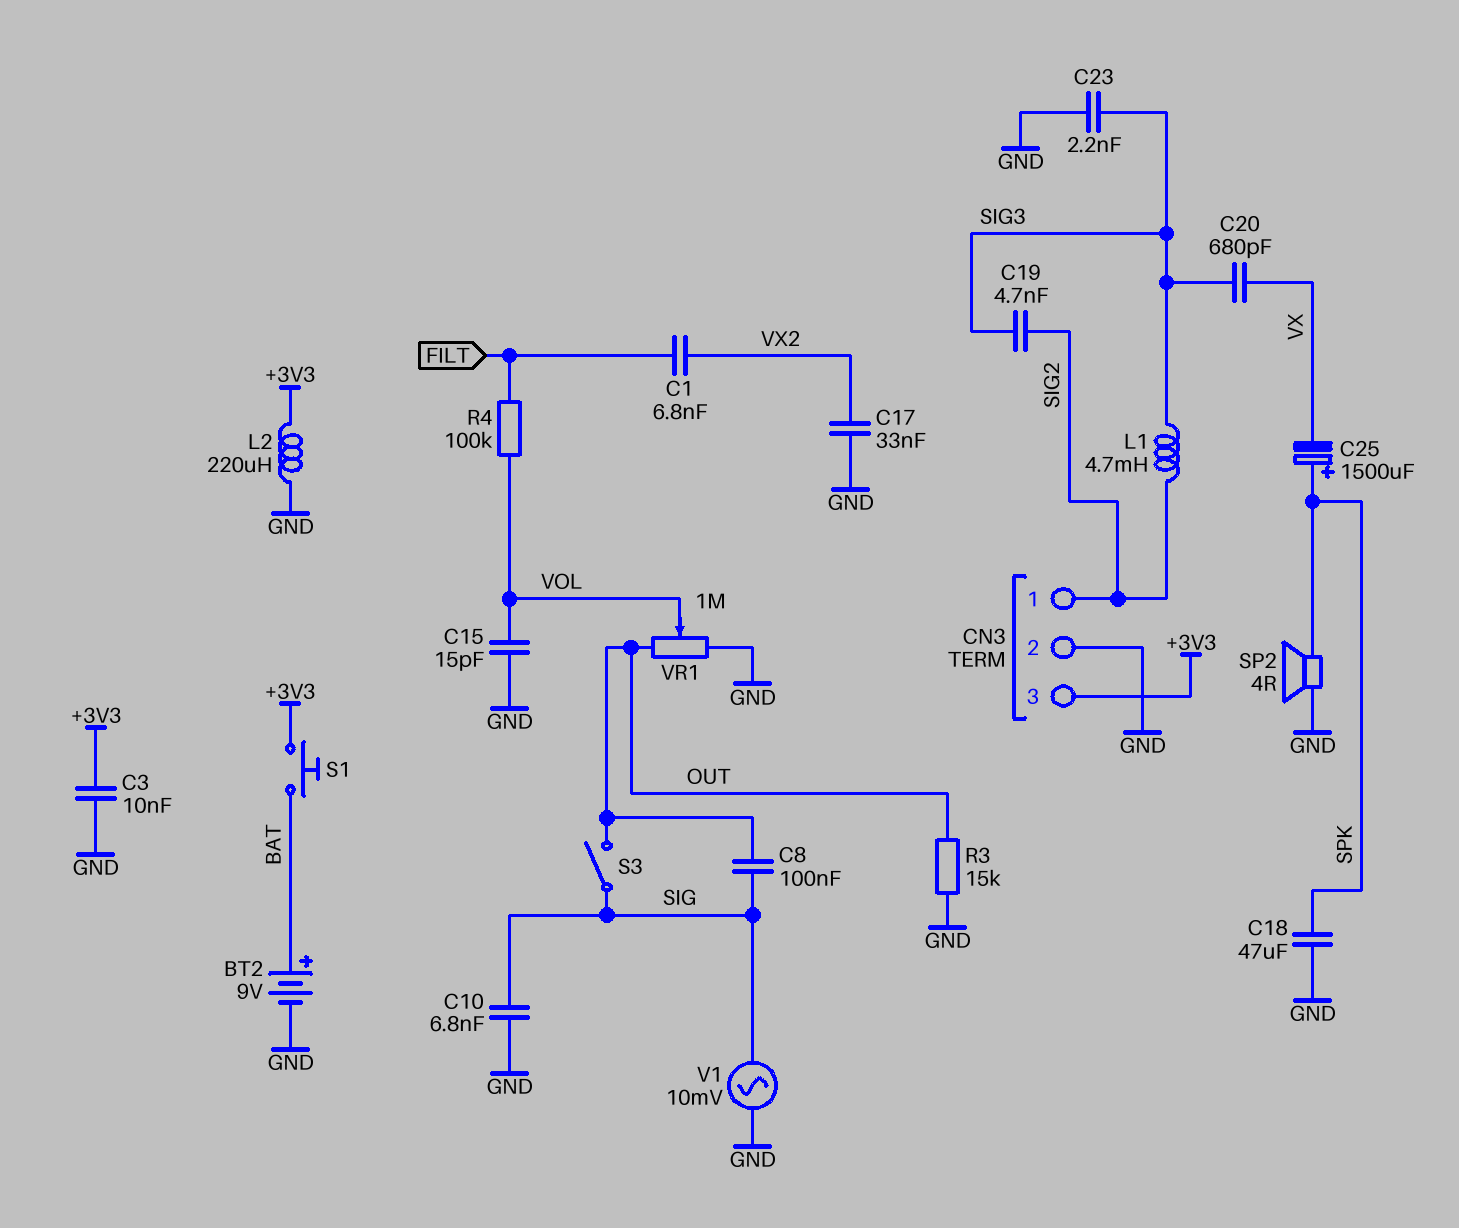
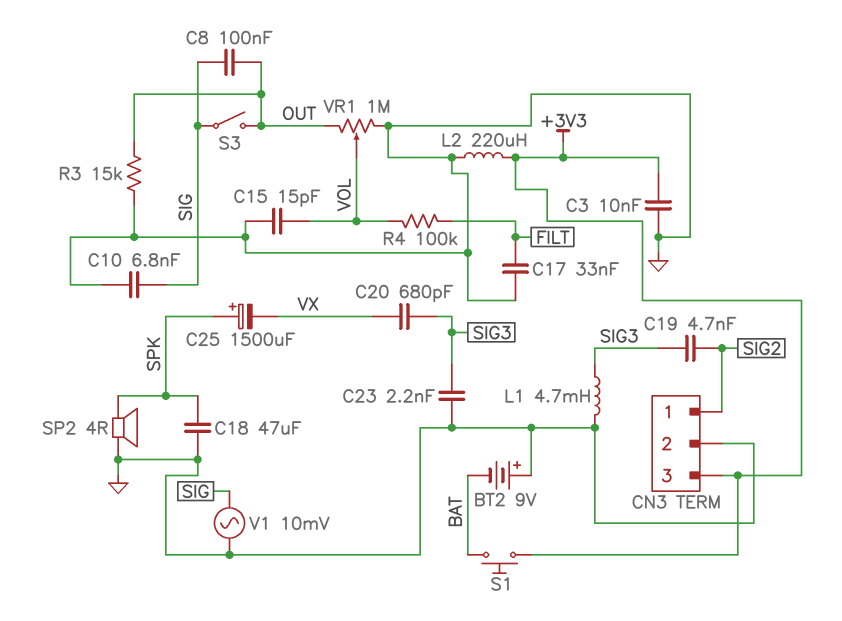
BT2: 9V (plus BAT, minus GND) -> 9V (plus GND, minus BAT)
C1: 6.8nF (FILT, VX2) -> none
C17: 33nF (GND, VX2) -> 33nF (FILT, GND)
L1: 4.7mH (SIG2, SIG3) -> 4.7mH (GND, SIG3)

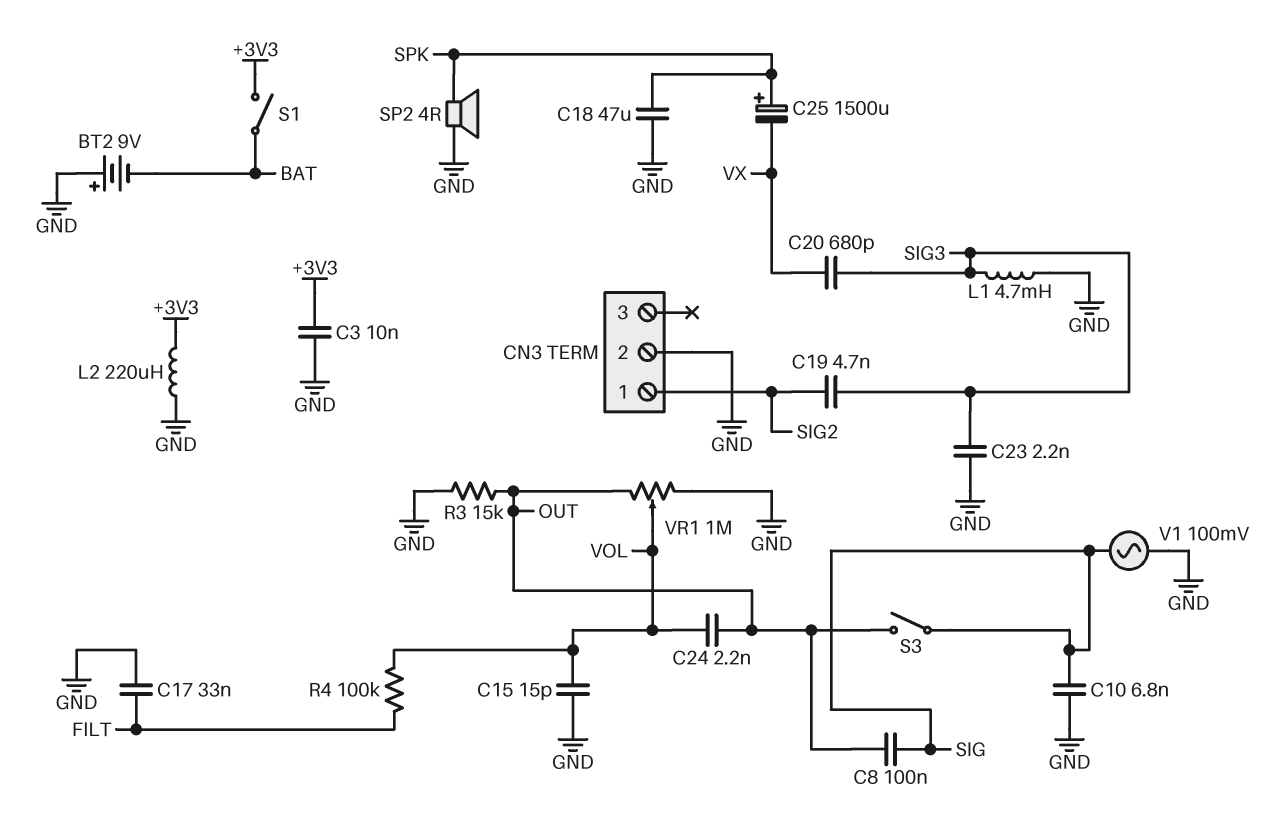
C24: none -> 2.2nF (OUT, VOL)
CN3 pin 3: +3V3 -> none
S1: button (+3V3, BAT) -> switch (+3V3, BAT)
V1: AC 10mV (GND, SIG) -> AC 100mV (GND, SIG)

